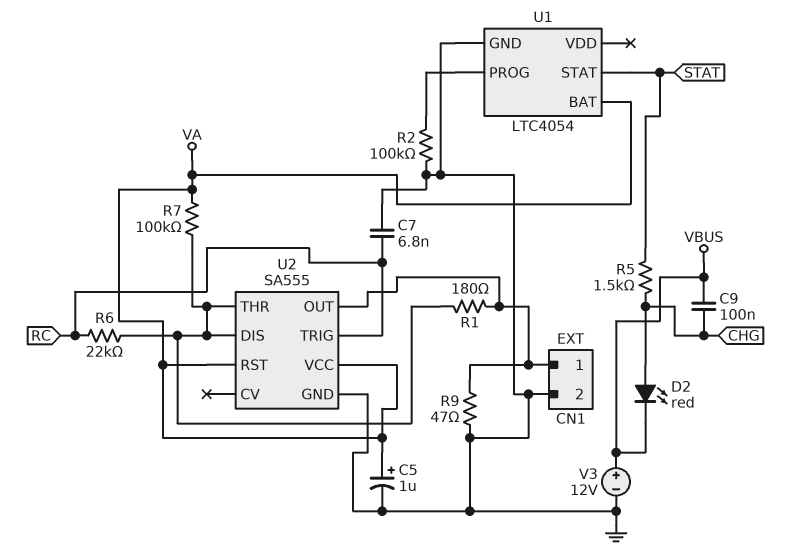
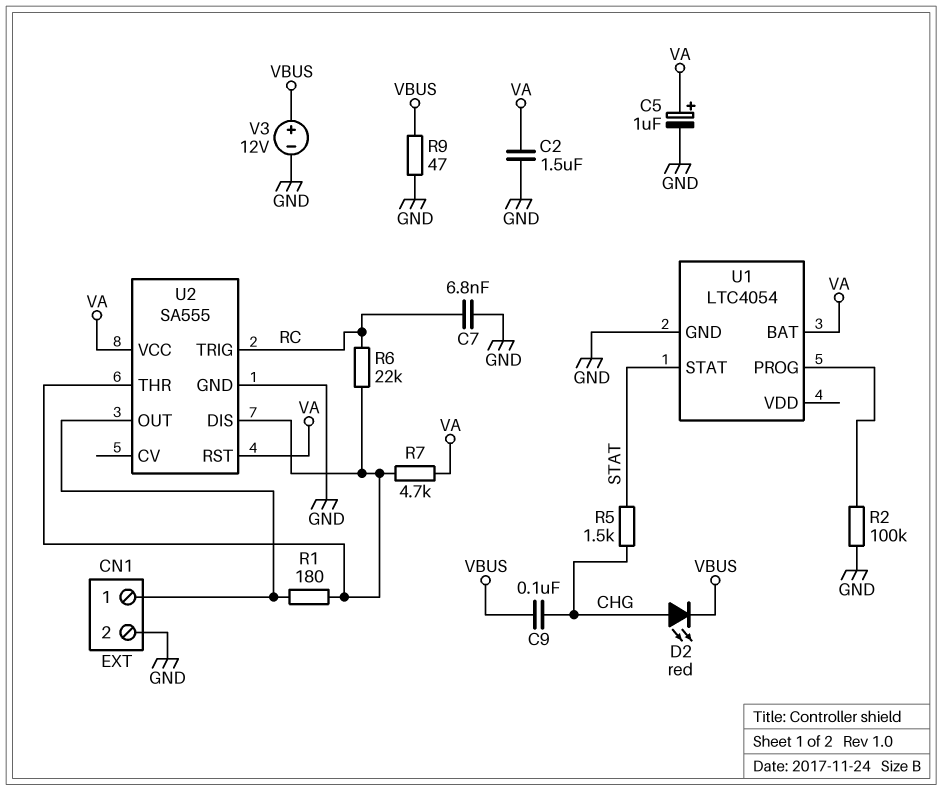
C2: none -> 1.5uF (GND, VA)
R7: 100k (U2/DIS, VA) -> 4.7k (U2/DIS, VA)
R9: 47 (CN1/1, GND) -> 47 (GND, VBUS)

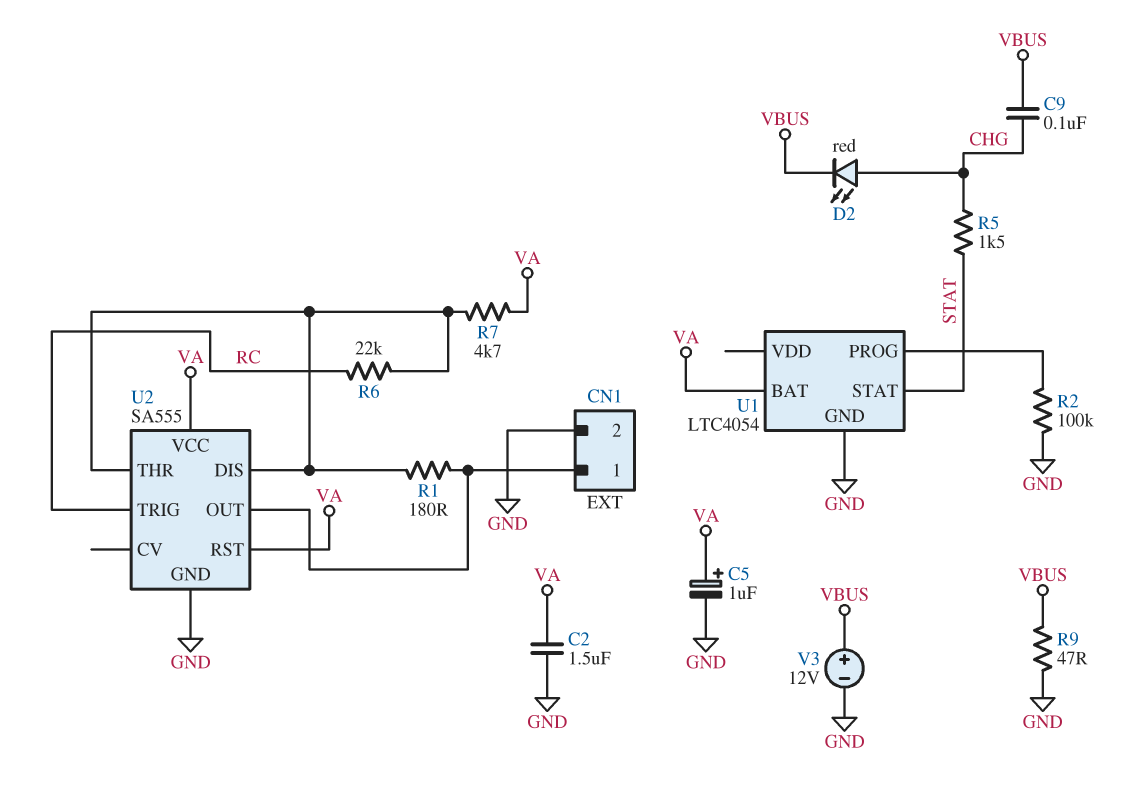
C7: 6.8nF (GND, RC) -> none

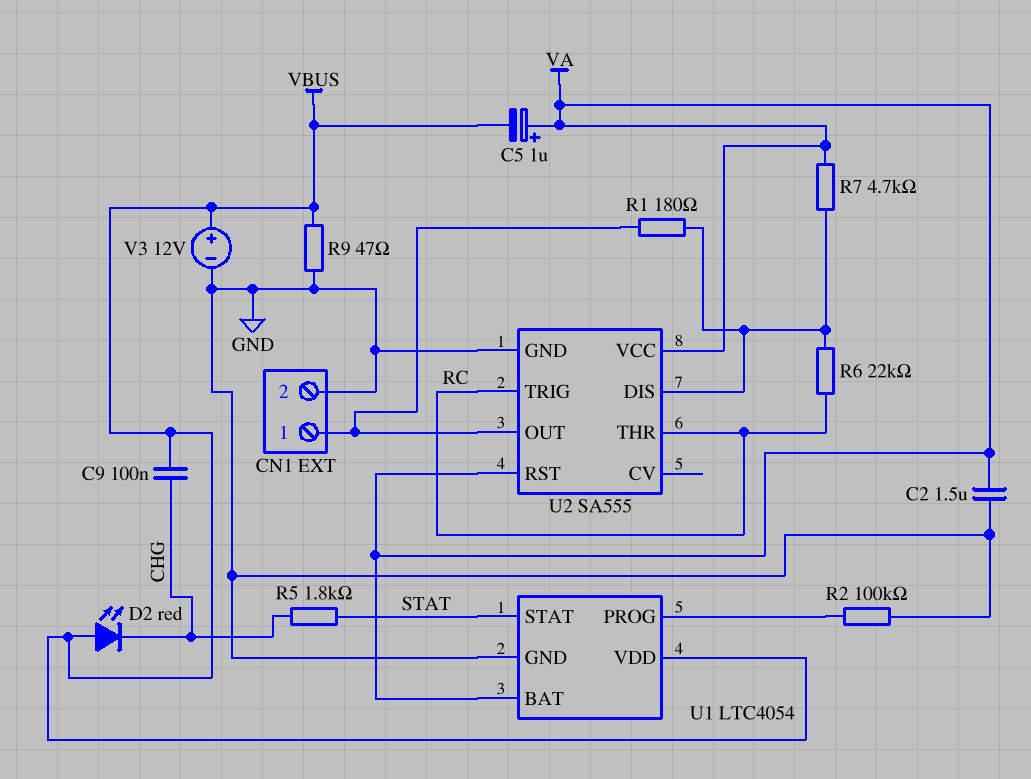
C5: 1uF (plus VA, minus GND) -> 1uF (plus VA, minus VBUS)
D2: LED red (A CHG, K VBUS) -> LED red (A VBUS, K CHG)
R5: 1.5k (CHG, STAT) -> 1.8k (CHG, STAT)
U1 pin VDD: none -> VBUS
U2 pin THR: U2/DIS -> RC

